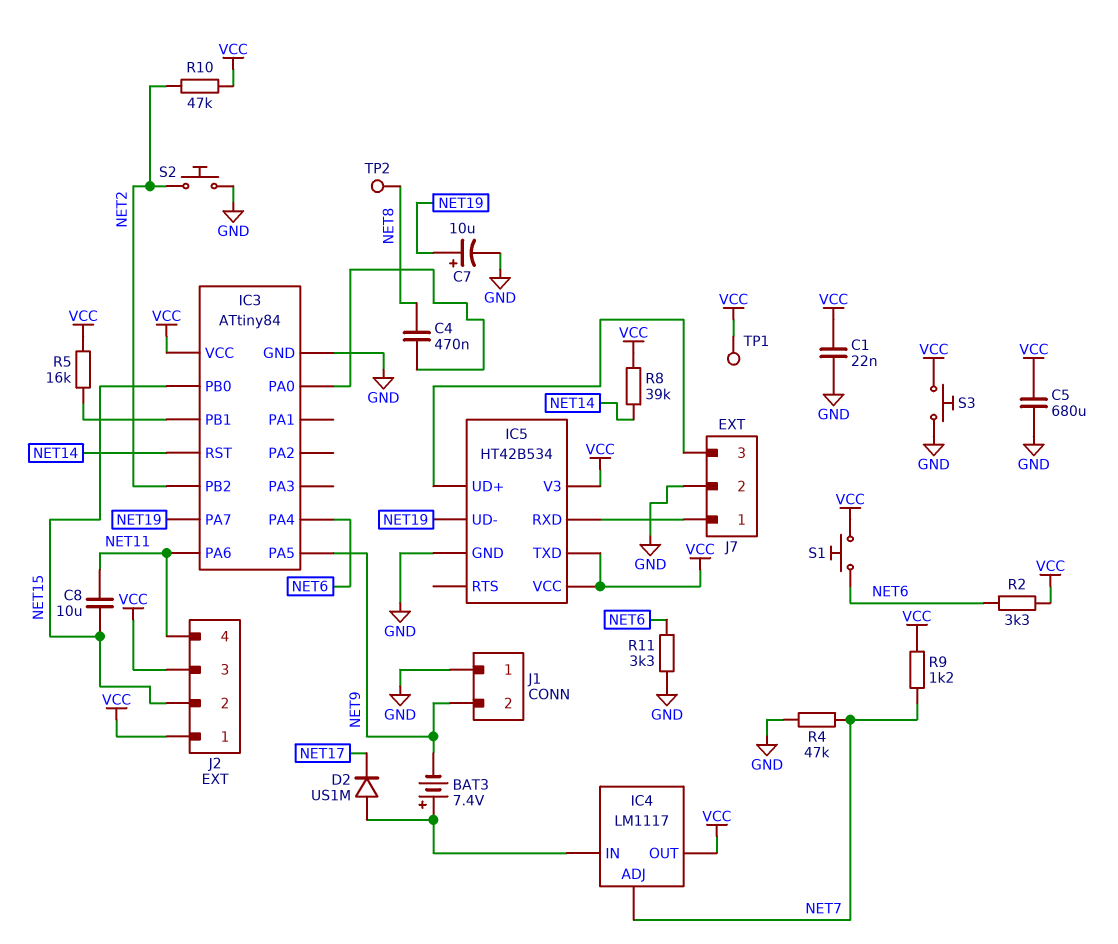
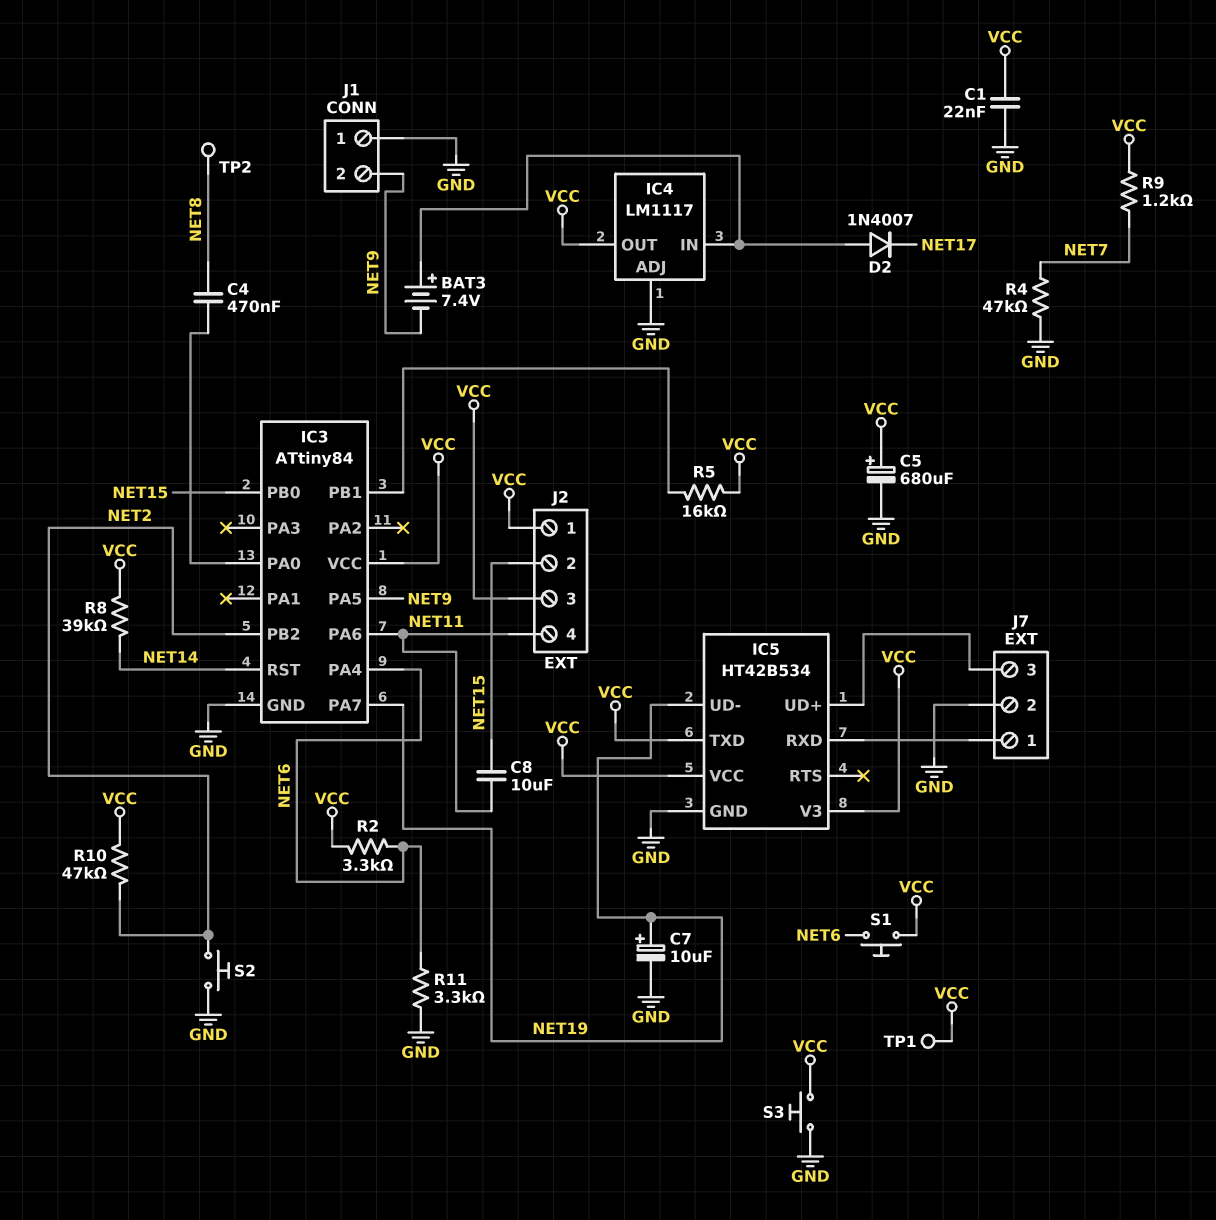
C5: 680uF (GND, VCC) -> 680uF (plus VCC, minus GND)
D2: diode US1M (A IC4/IN, K NET17) -> diode 1N4007 (A IC4/IN, K NET17)
IC4 pin ADJ: NET7 -> GND

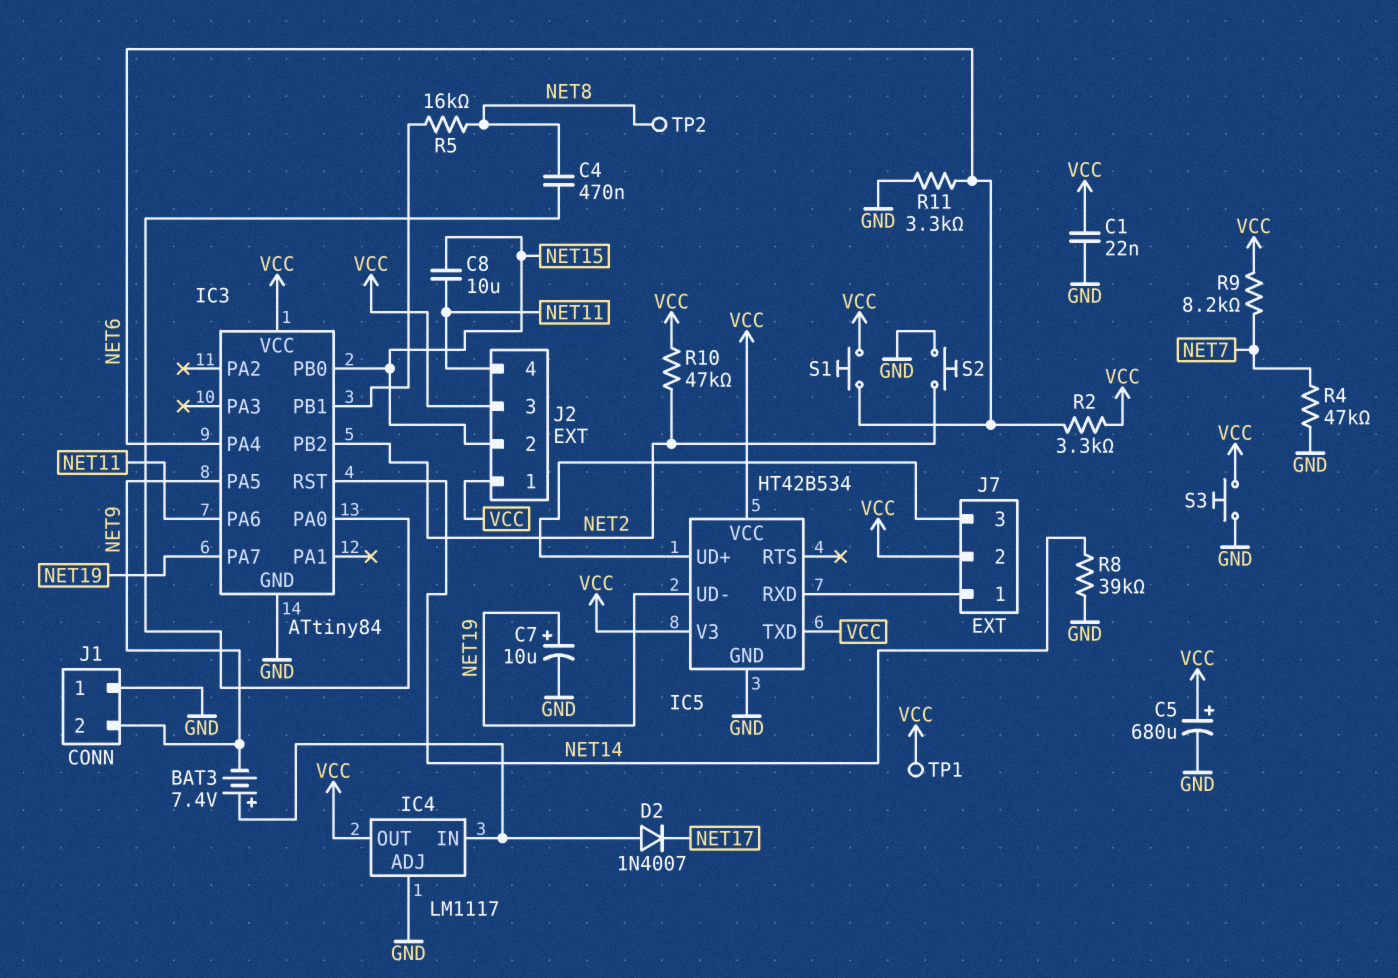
J7 pin 2: GND -> VCC
R5: 16k (IC3/PB1, VCC) -> 16k (IC3/PB1, NET8)
R8: 39k (NET14, VCC) -> 39k (GND, NET14)
R9: 1.2k (NET7, VCC) -> 8.2k (NET7, VCC)

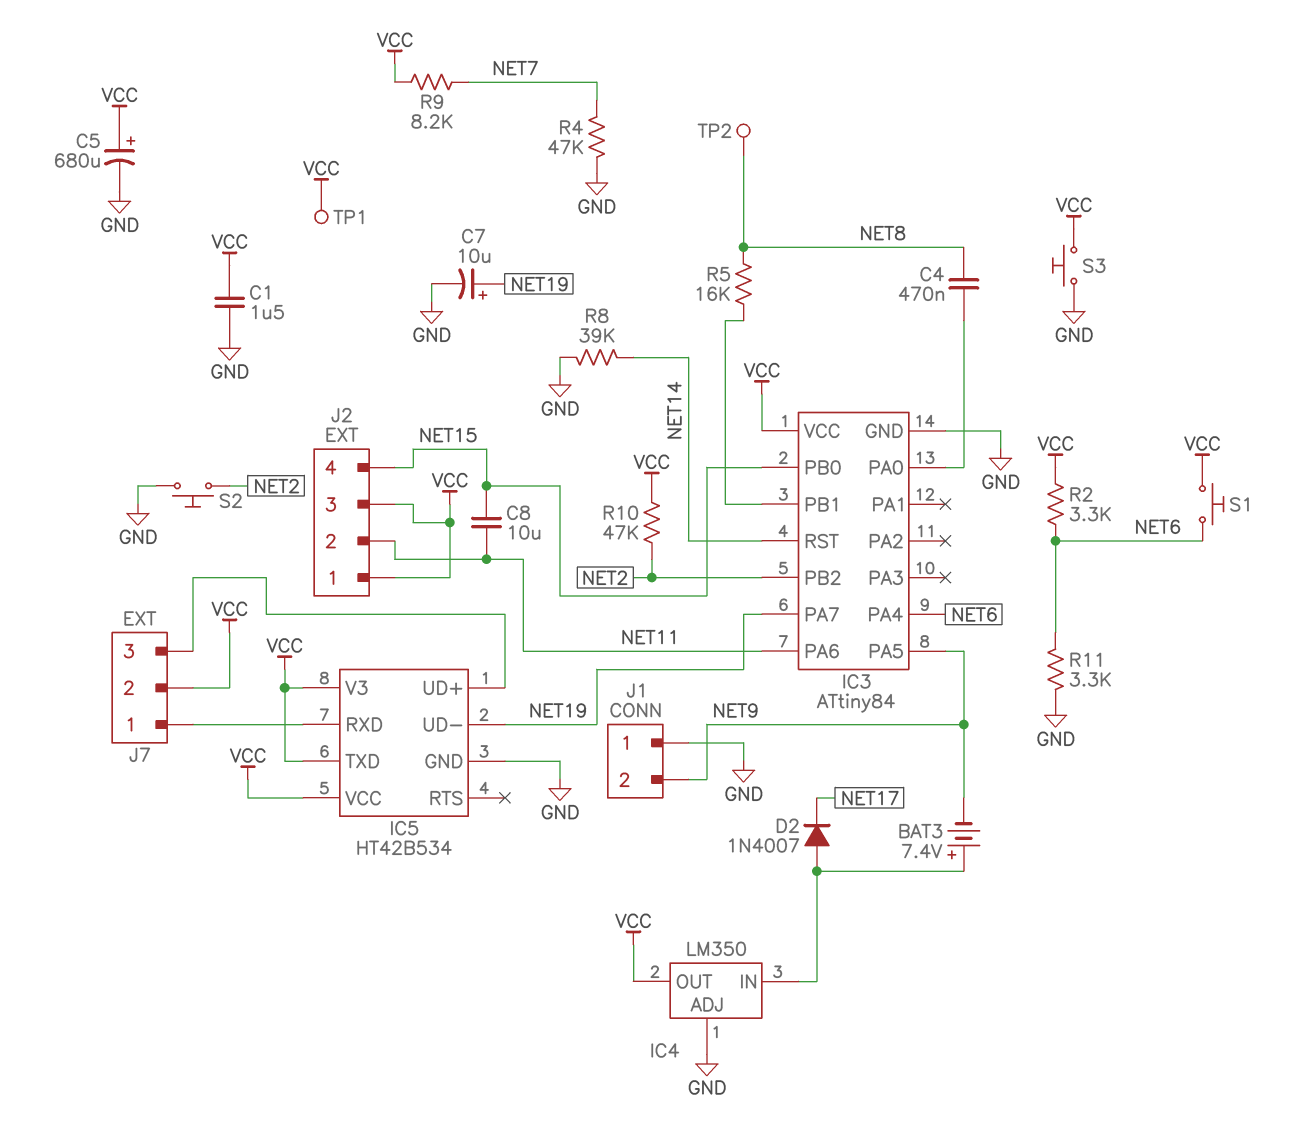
C1: 22nF (GND, VCC) -> 1.5uF (GND, VCC)
IC4: LM1117 -> LM350
J2 pin 2: NET15 -> NET11
J2 pin 4: NET11 -> NET15

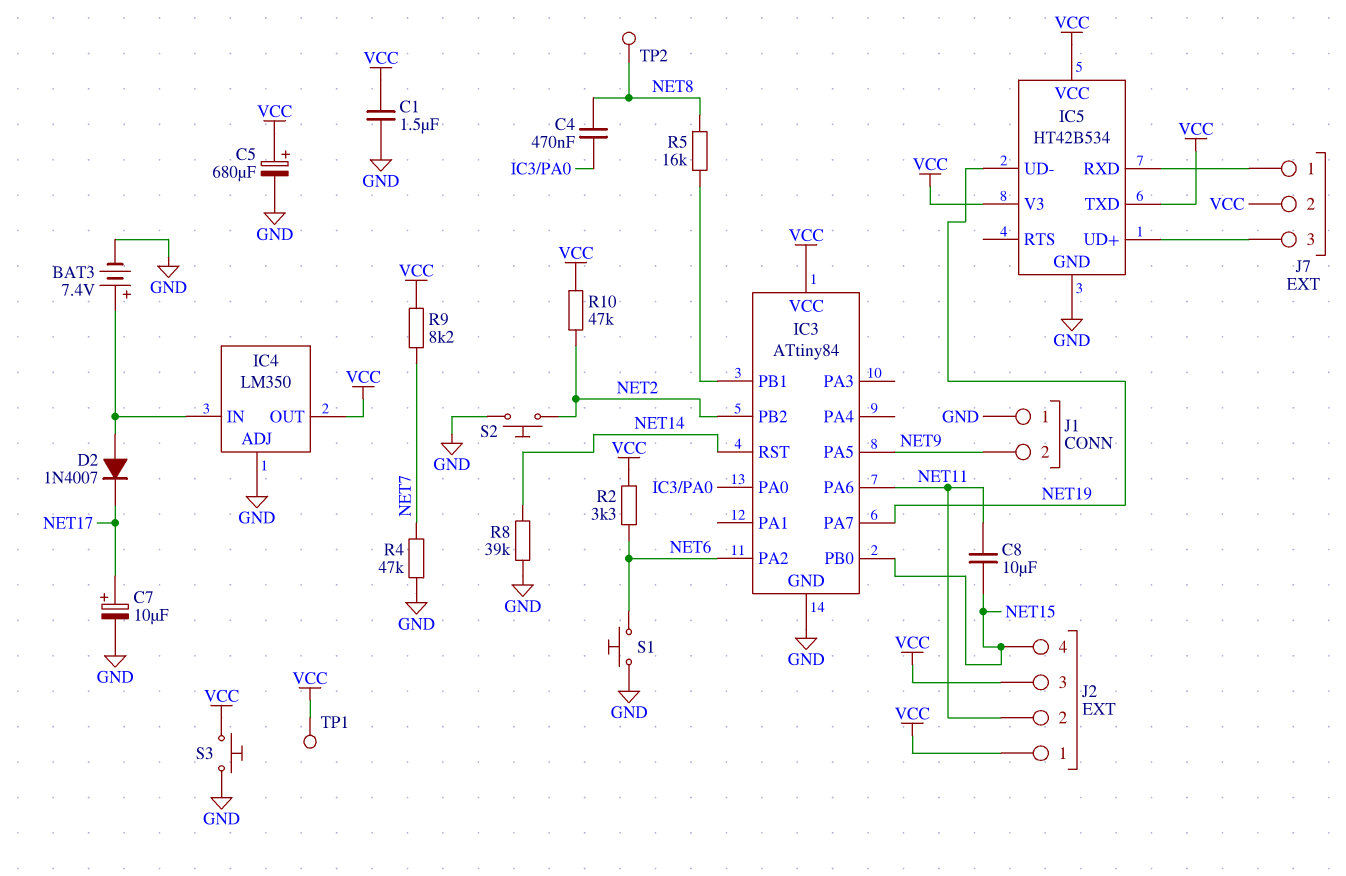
BAT3: 7.4V (plus IC4/IN, minus NET9) -> 7.4V (plus IC4/IN, minus GND)
C7: 10uF (plus NET19, minus GND) -> 10uF (plus NET17, minus GND)
IC3 pin PA2: none -> NET6
IC3 pin PA4: NET6 -> none
R11: 3.3k (GND, NET6) -> none
S1: button (NET6, VCC) -> button (GND, NET6)

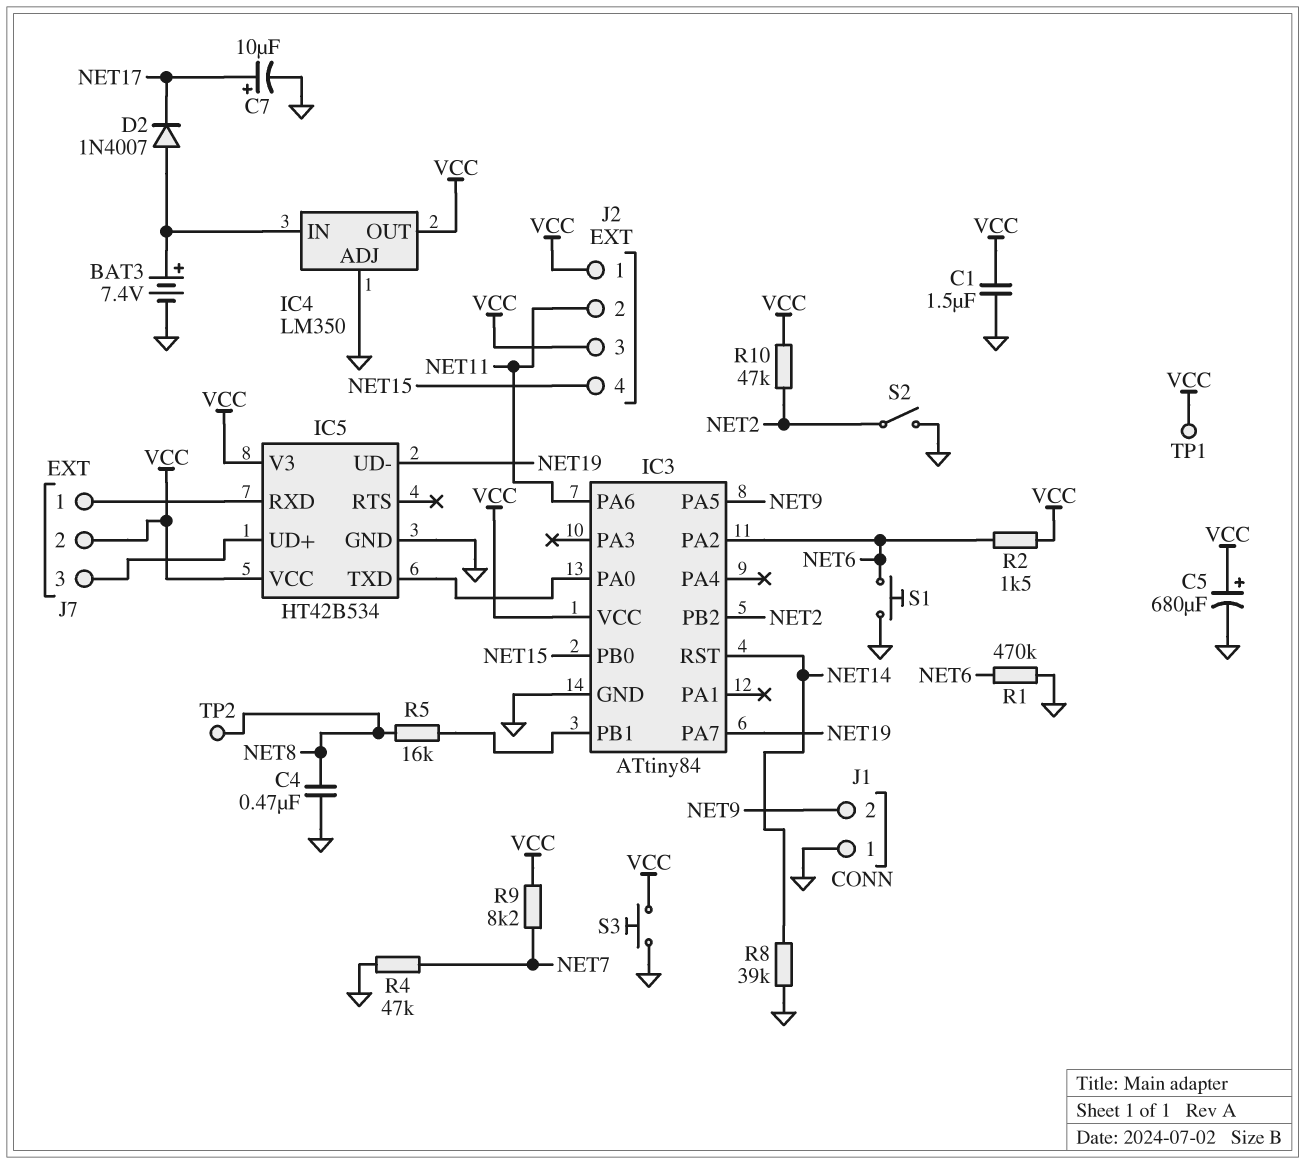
C4: 470nF (IC3/PA0, NET8) -> 470nF (GND, NET8)
C8: 10uF (NET11, NET15) -> none
IC5 pin TXD: VCC -> IC3/PA0
R1: none -> 470k (GND, NET6)
R2: 3.3k (NET6, VCC) -> 1.5k (NET6, VCC)
S2: button (GND, NET2) -> switch (GND, NET2)

